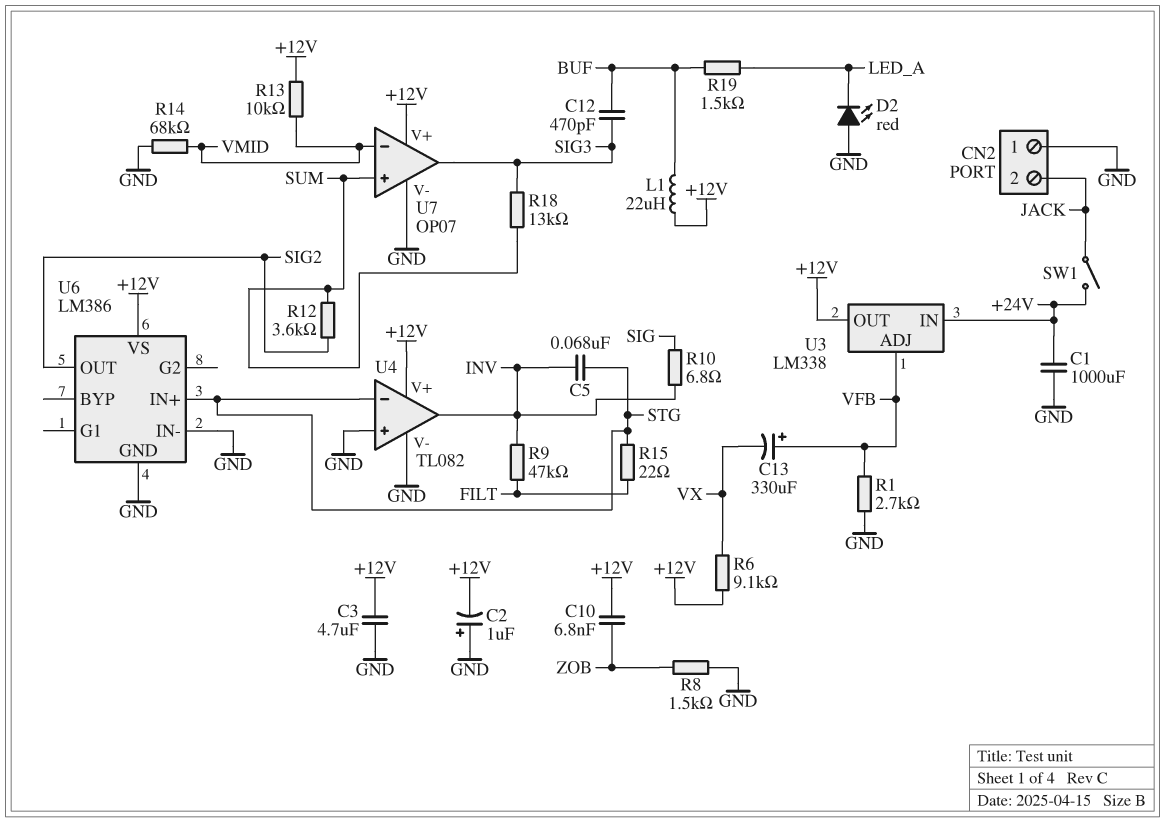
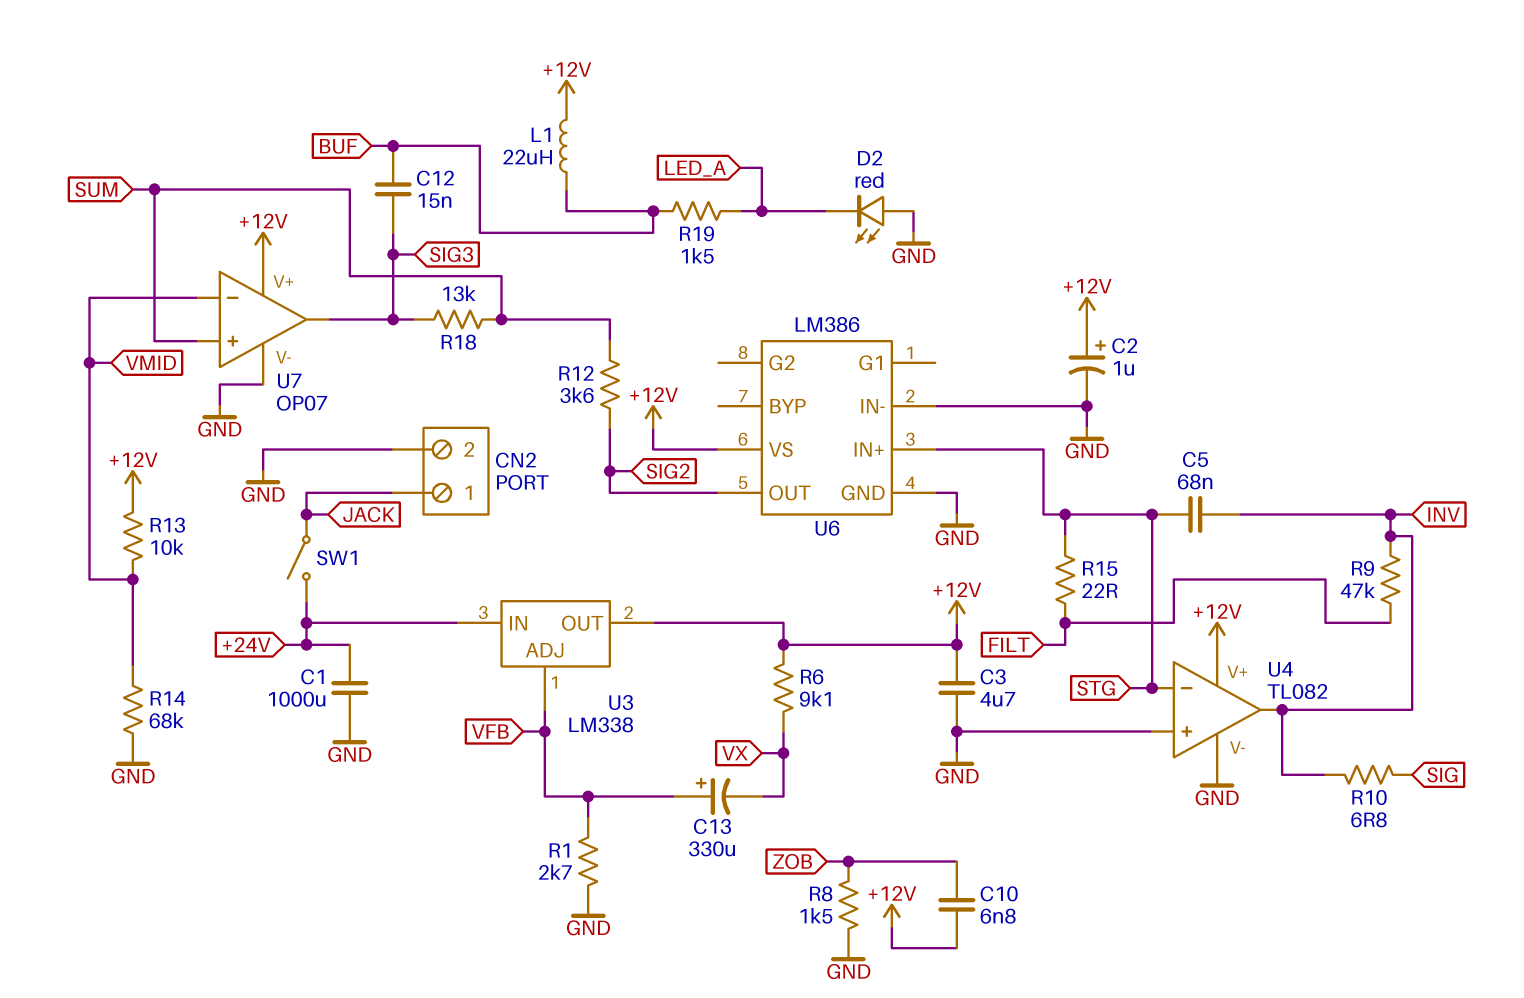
C2: 1uF (plus GND, minus +12V) -> 1uF (plus +12V, minus GND)
C12: 470pF (BUF, SIG3) -> 15nF (BUF, SIG3)
CN2 pin 1: GND -> JACK
CN2 pin 2: JACK -> GND

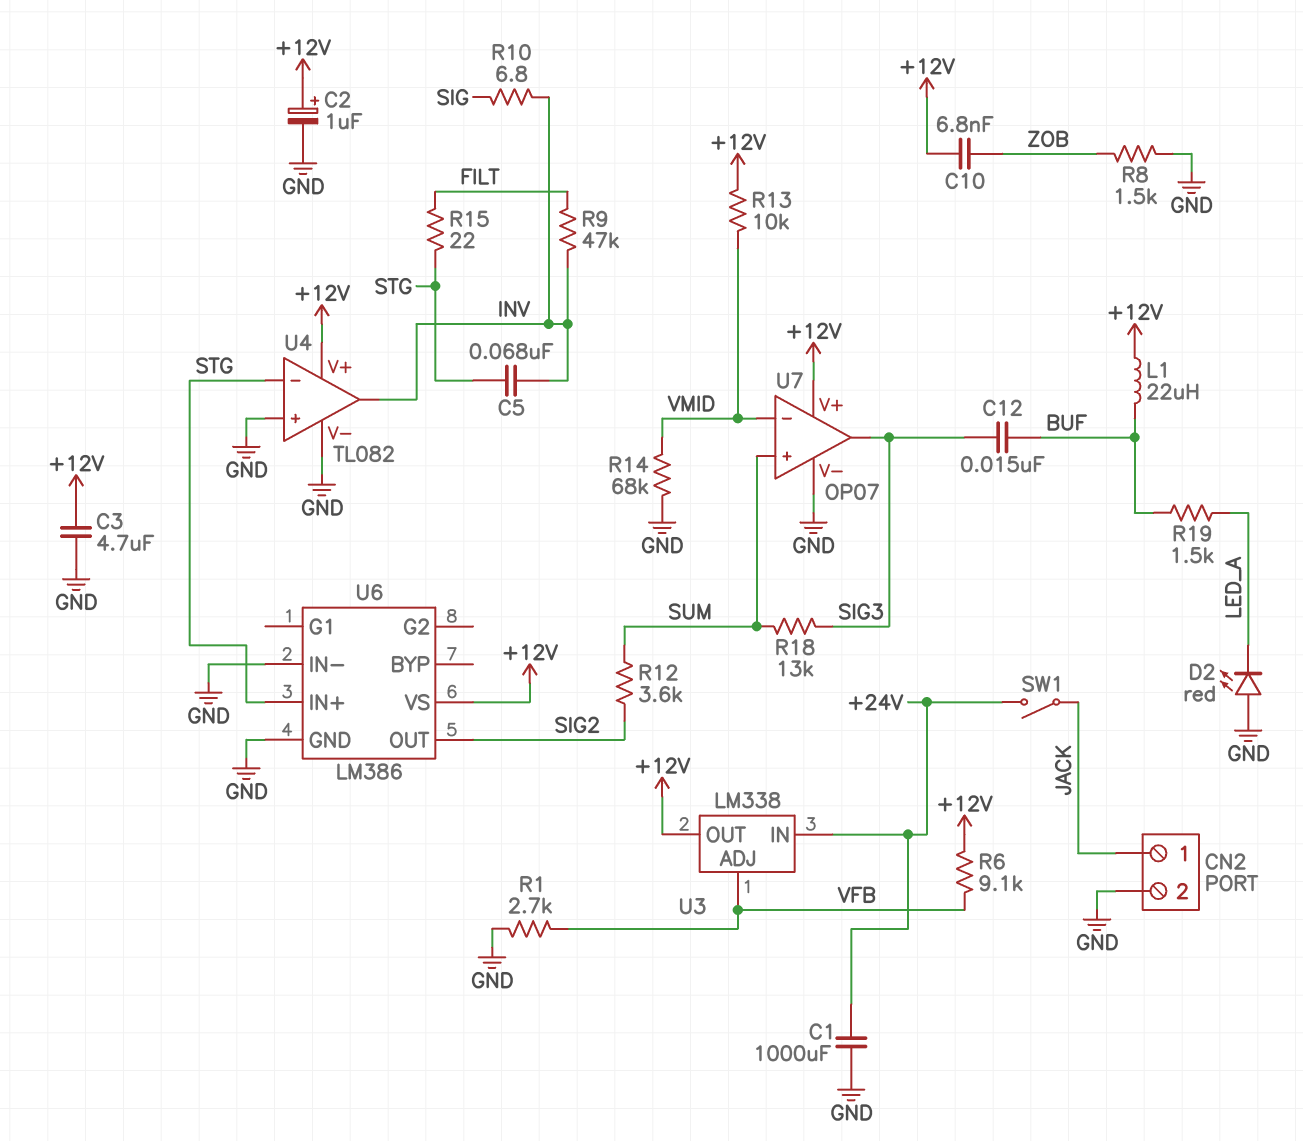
C13: 330uF (plus VFB, minus VX) -> none
R6: 9.1k (+12V, VX) -> 9.1k (+12V, VFB)

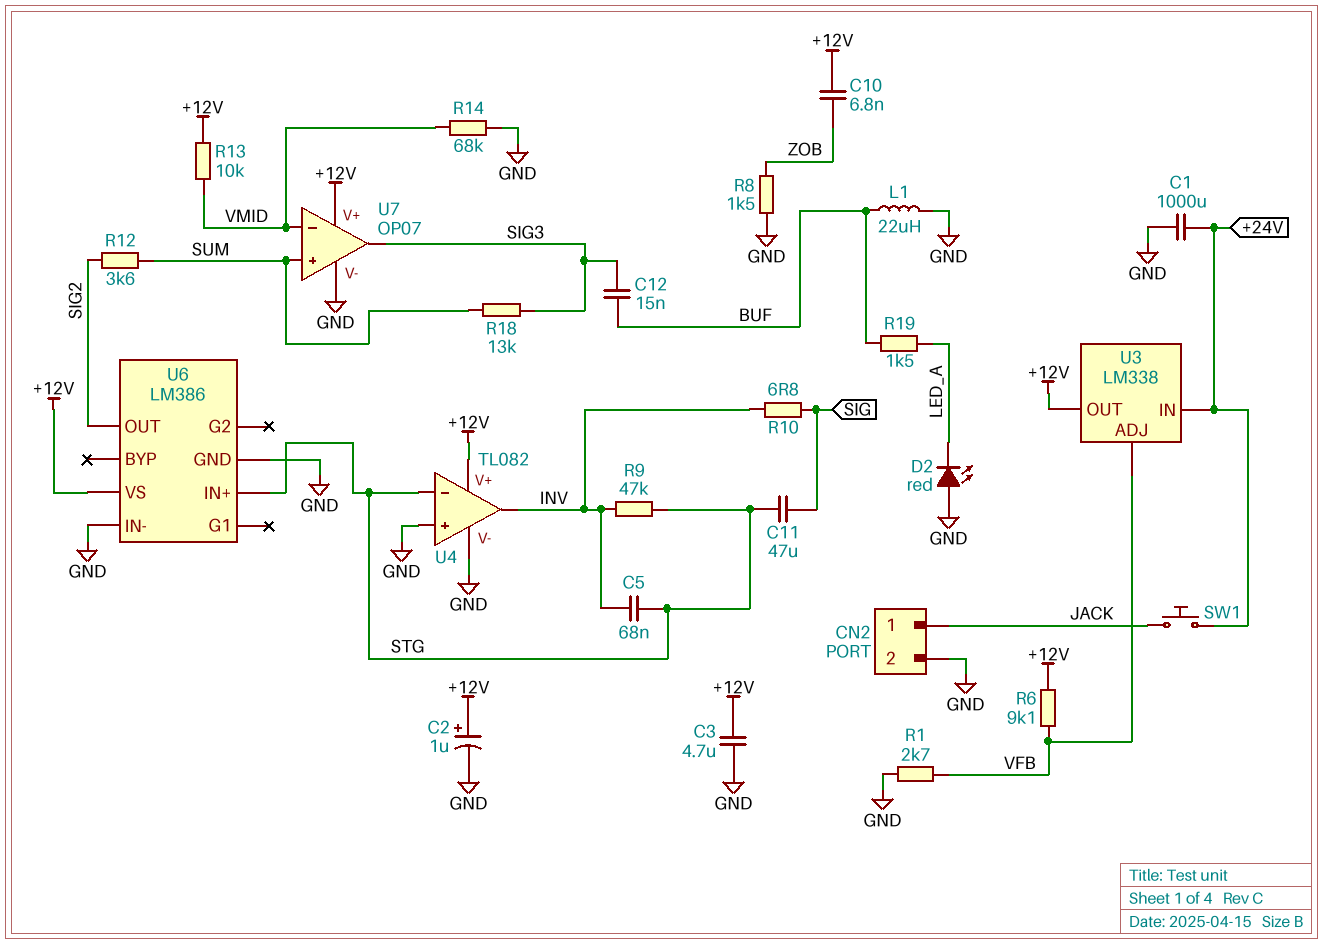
C11: none -> 47uF (SIG, STG)
L1: 22uH (+12V, BUF) -> 22uH (BUF, GND)
R9: 47k (FILT, INV) -> 47k (INV, STG)
R15: 22 (FILT, STG) -> none
SW1: switch (+24V, JACK) -> button (+24V, JACK)

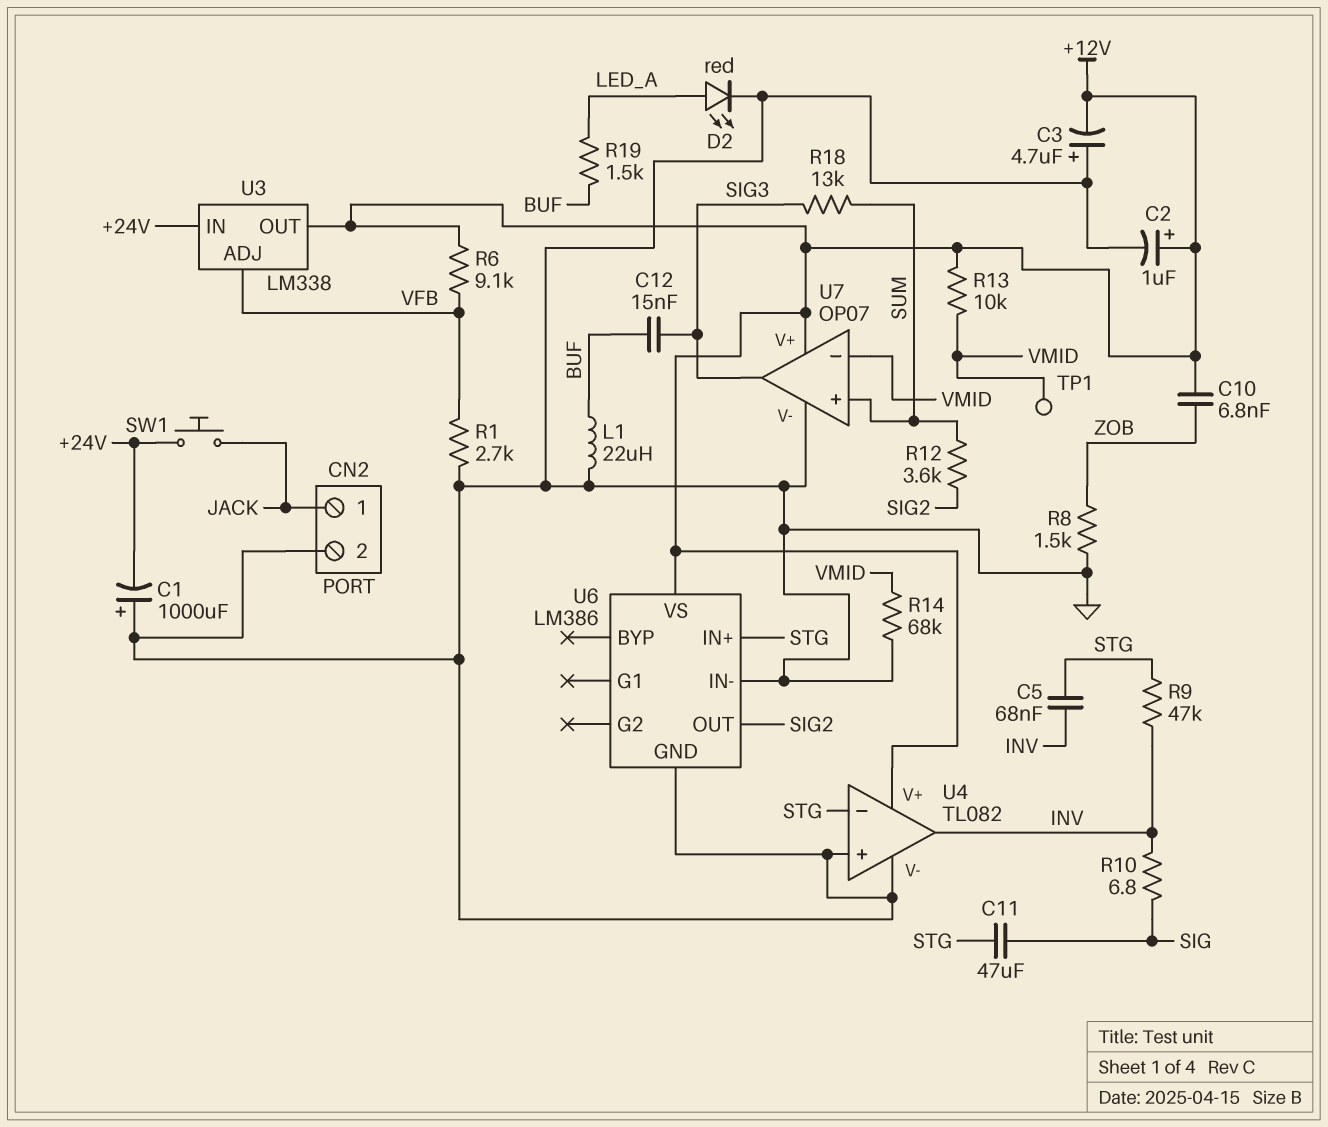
C1: 1000uF (+24V, GND) -> 1000uF (plus GND, minus +24V)
C3: 4.7uF (+12V, GND) -> 4.7uF (plus GND, minus +12V)
D2: LED red (A GND, K LED_A) -> LED red (A LED_A, K GND)
TP1: none -> test point (VMID)

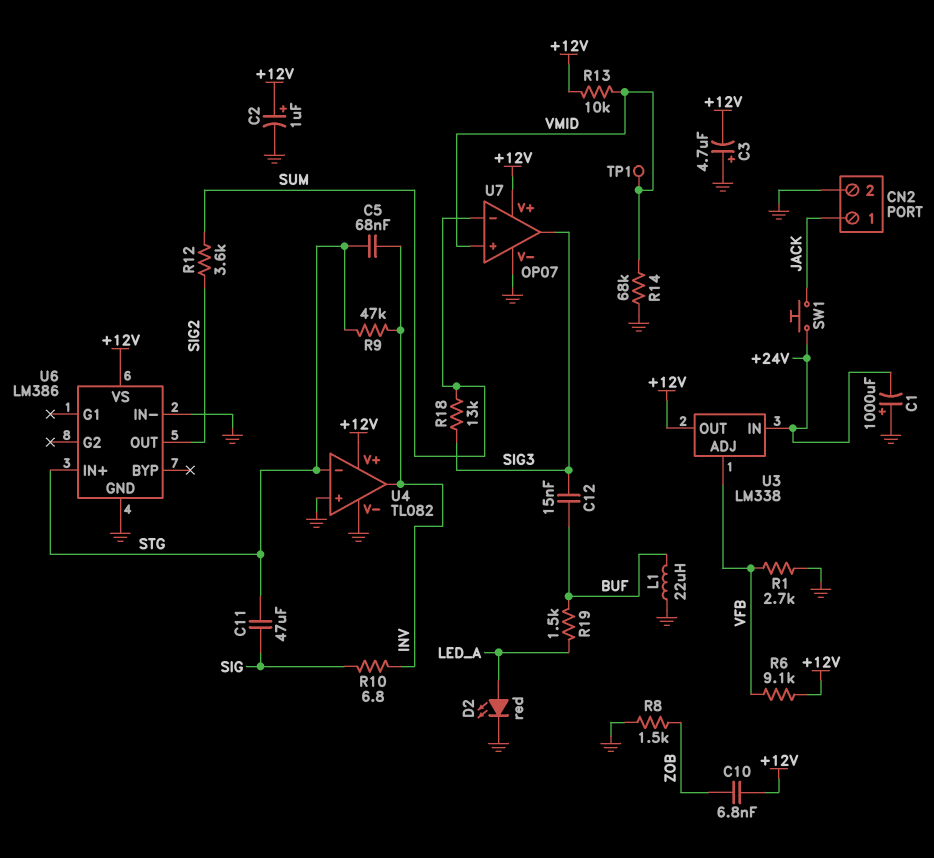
U7 pin in+: SUM -> VMID
U7 pin in-: VMID -> SUM

